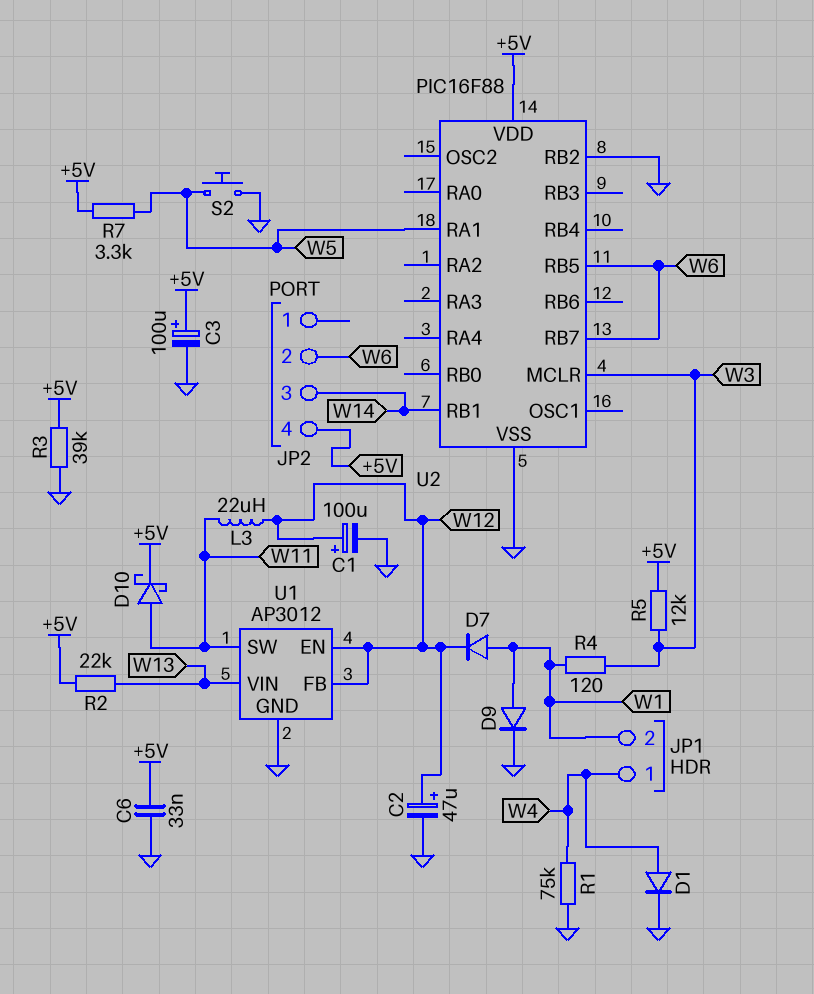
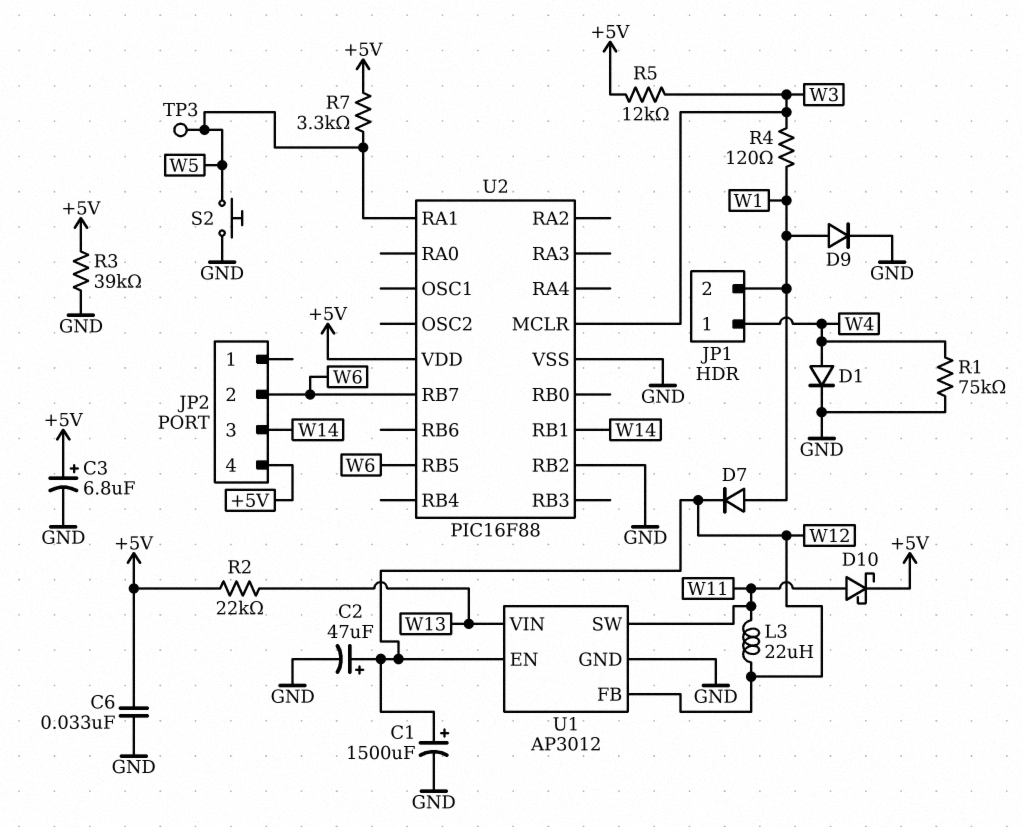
C1: 100uF (plus W12, minus GND) -> 1500uF (plus W12, minus GND)
C3: 100uF (plus +5V, minus GND) -> 6.8uF (plus +5V, minus GND)
TP3: none -> test point (W5)

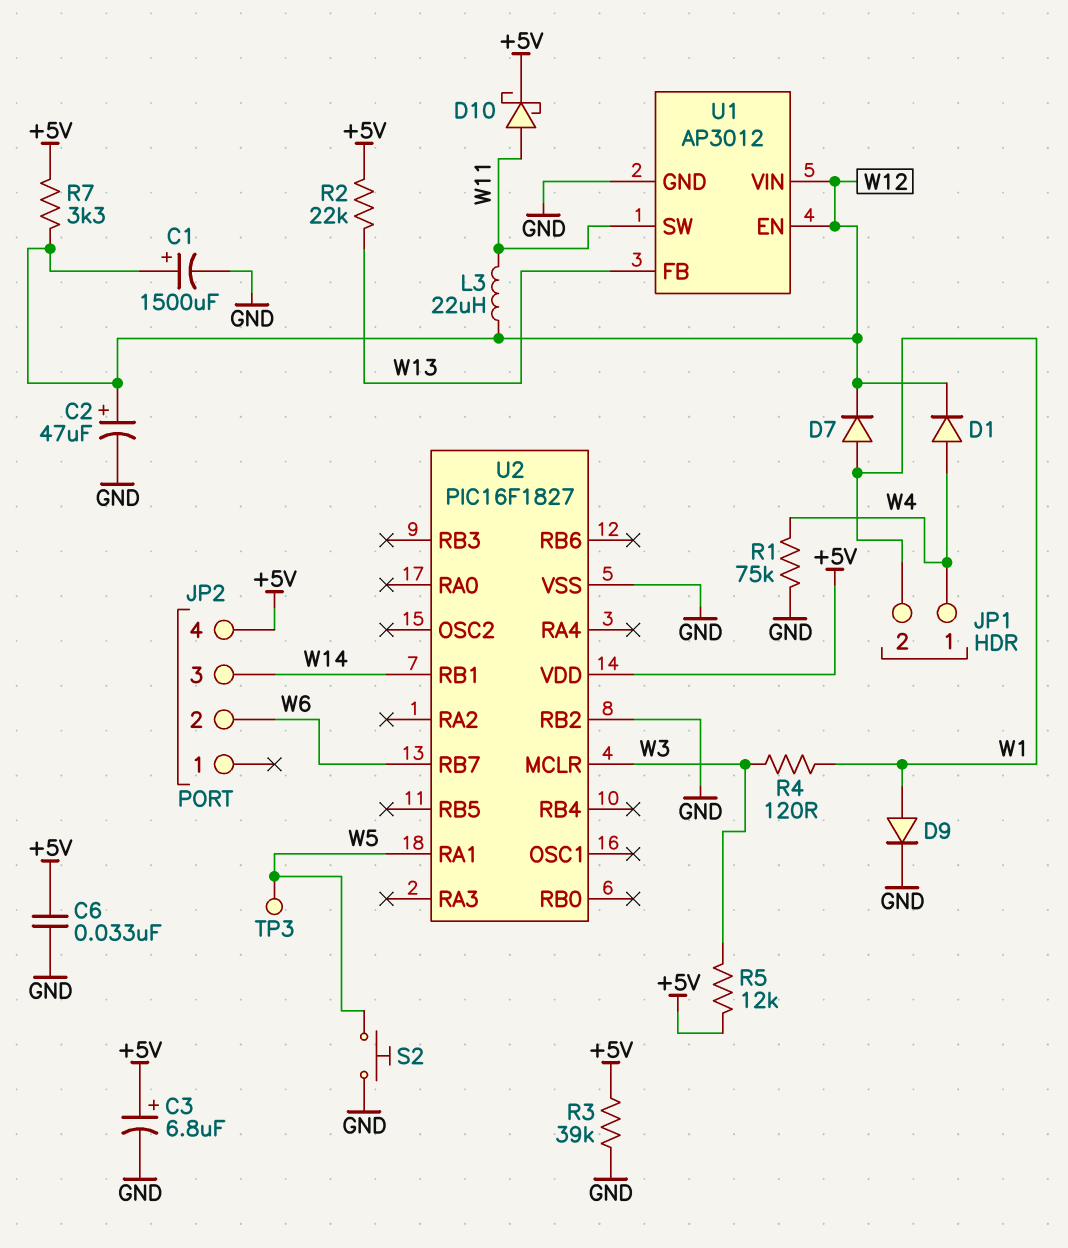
D1: diode (A W4, K GND) -> diode (A W4, K W12)
R7: 3.3k (+5V, W5) -> 3.3k (+5V, W12)
U1 pin FB: W12 -> W13
U1 pin VIN: W13 -> W12
U2: PIC16F88 -> PIC16F1827
U2 pin RB5: W6 -> none

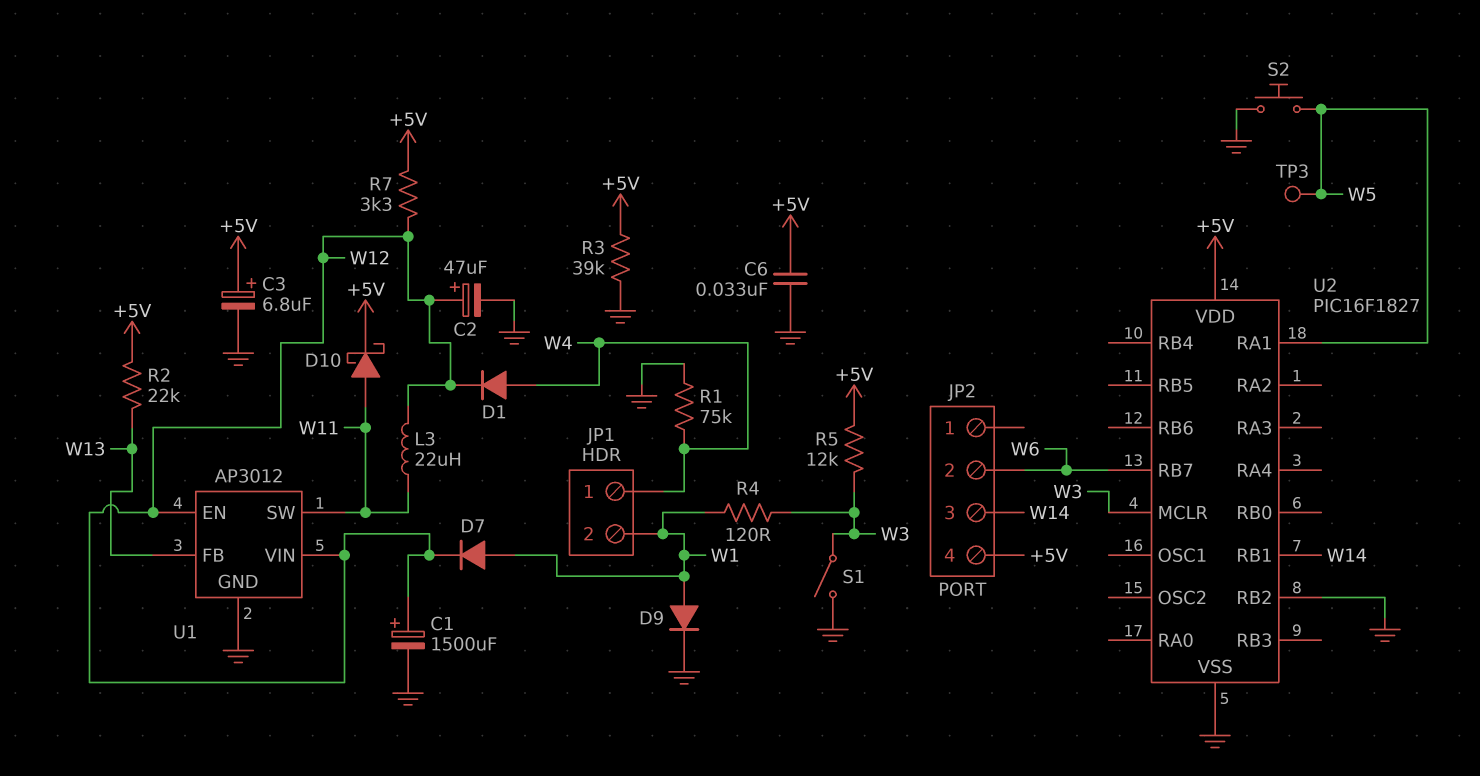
S1: none -> switch (GND, W3)

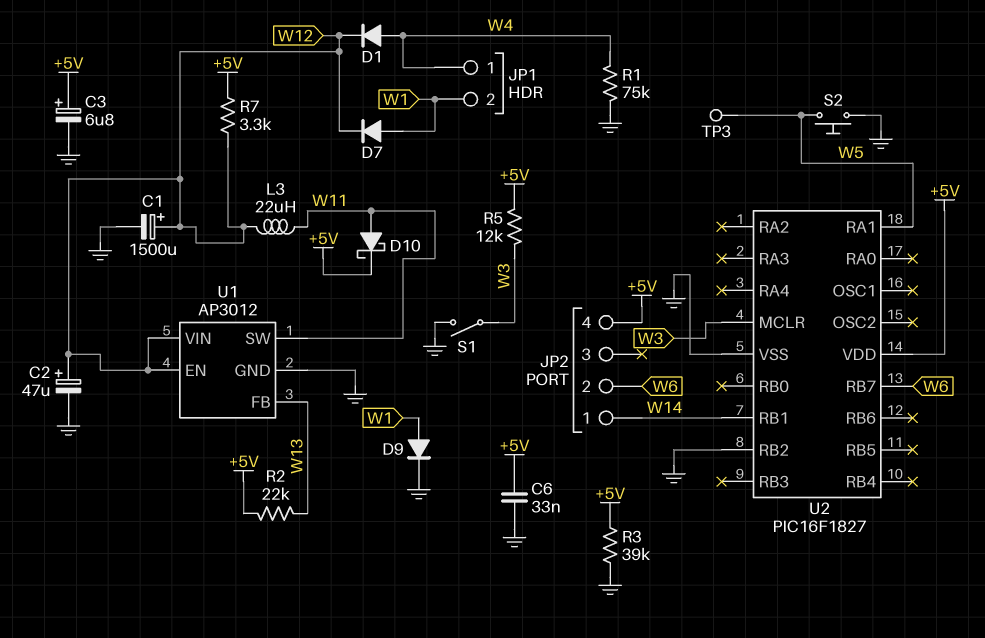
JP2 pin 1: none -> W14
JP2 pin 3: W14 -> none
R4: 120 (W1, W3) -> none

